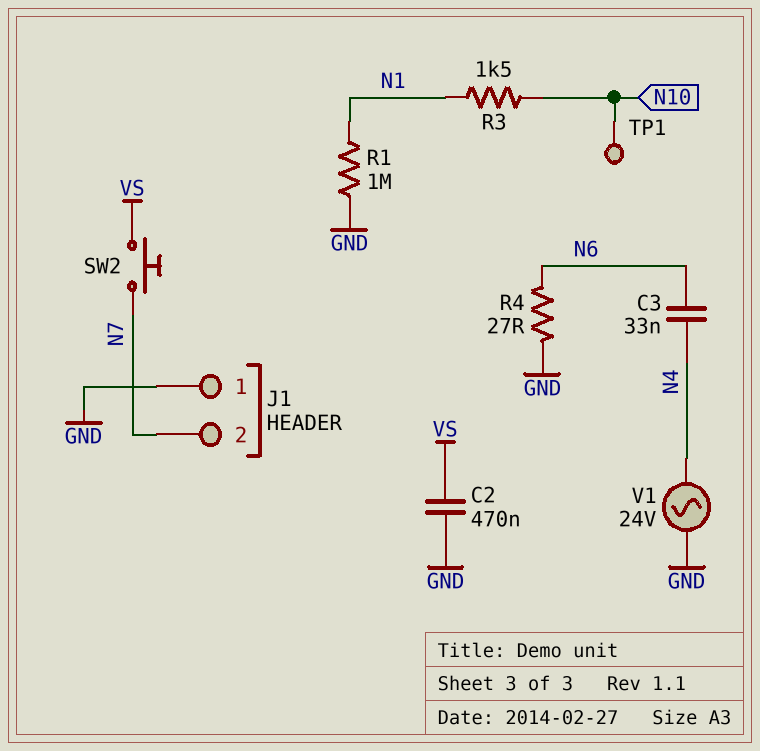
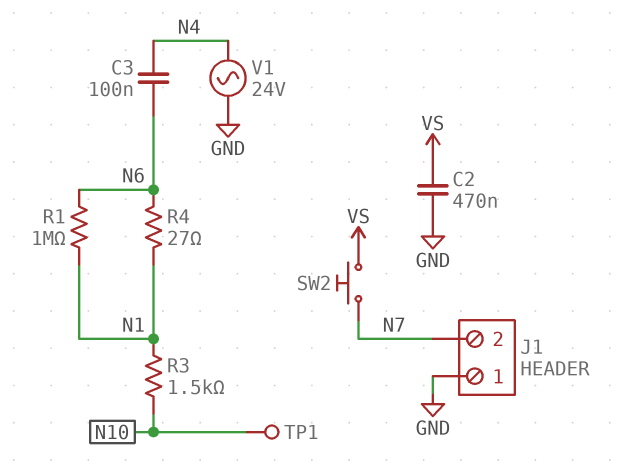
C3: 33nF (N4, N6) -> 100nF (N4, N6)
R1: 1M (GND, N1) -> 1M (N1, N6)
R4: 27 (GND, N6) -> 27 (N1, N6)

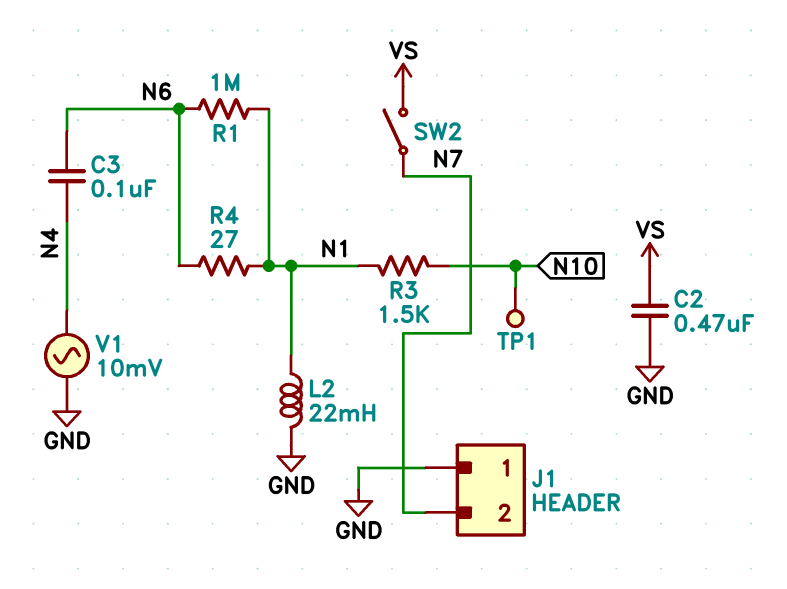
L2: none -> 22mH (GND, N1)
SW2: button (N7, VS) -> switch (N7, VS)
V1: AC 24V (GND, N4) -> AC 10mV (GND, N4)

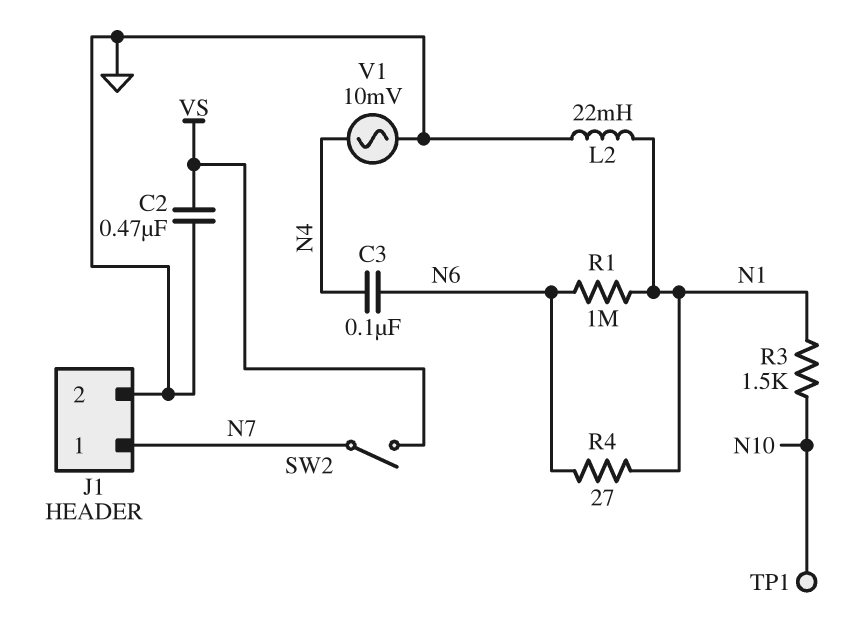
J1 pin 1: GND -> N7
J1 pin 2: N7 -> GND

